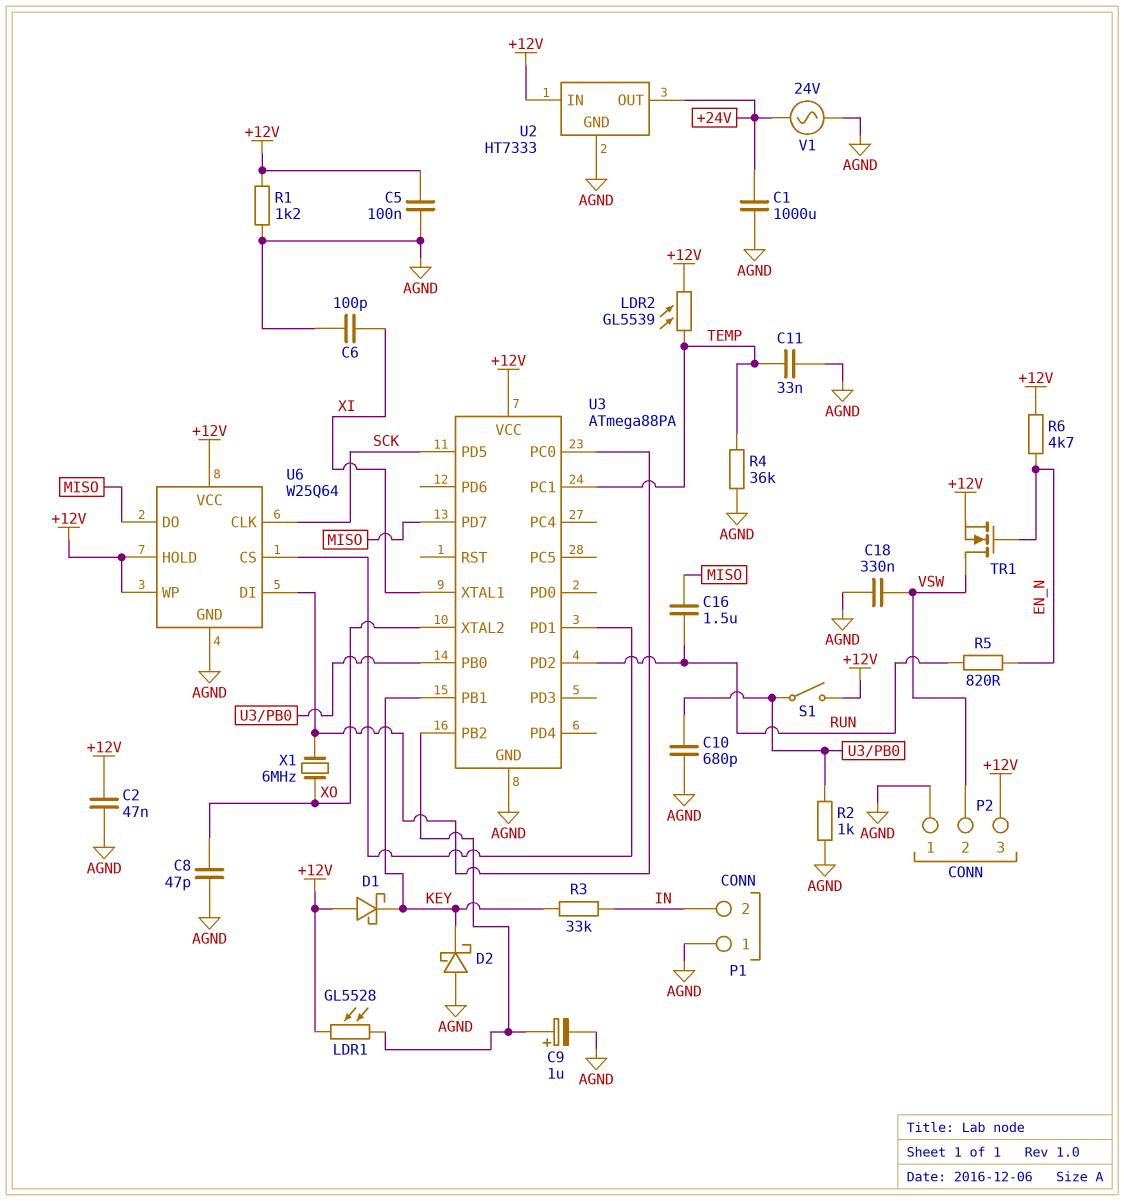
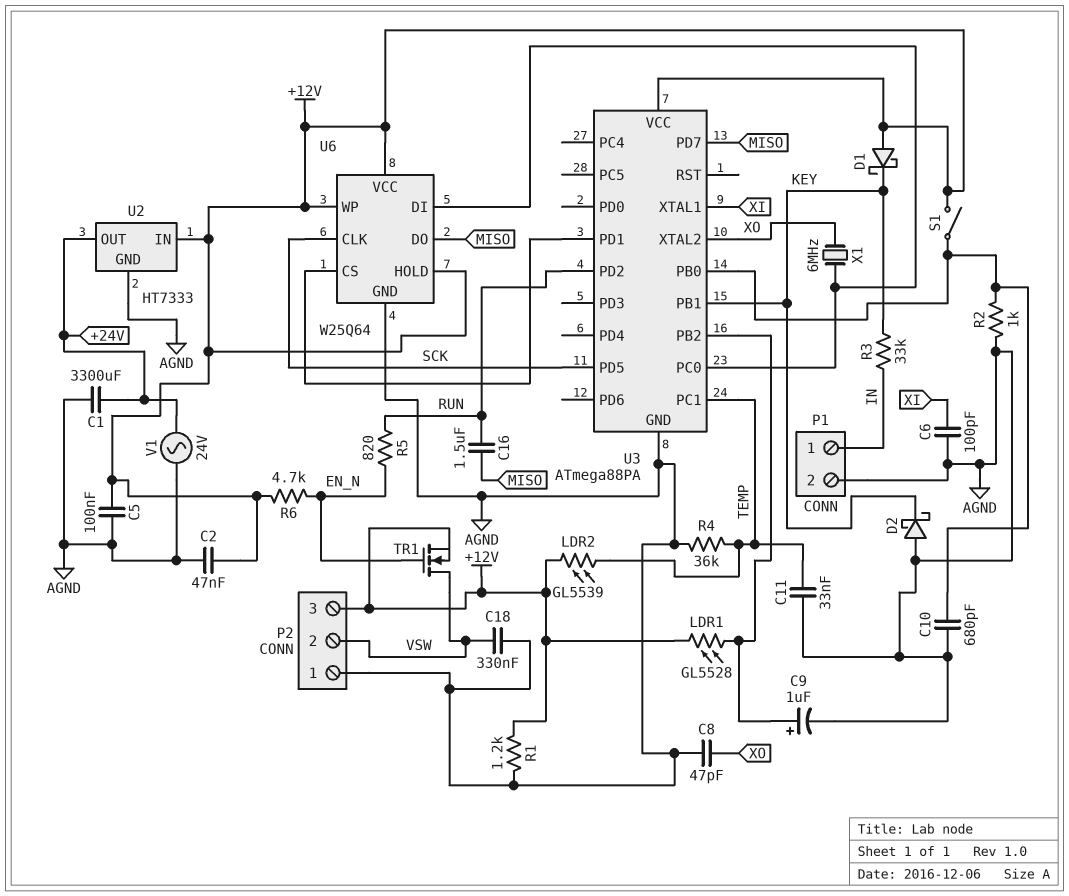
C1: 1000uF (+24V, AGND) -> 3300uF (+24V, AGND)
P1 pin 1: AGND -> IN
P1 pin 2: IN -> AGND

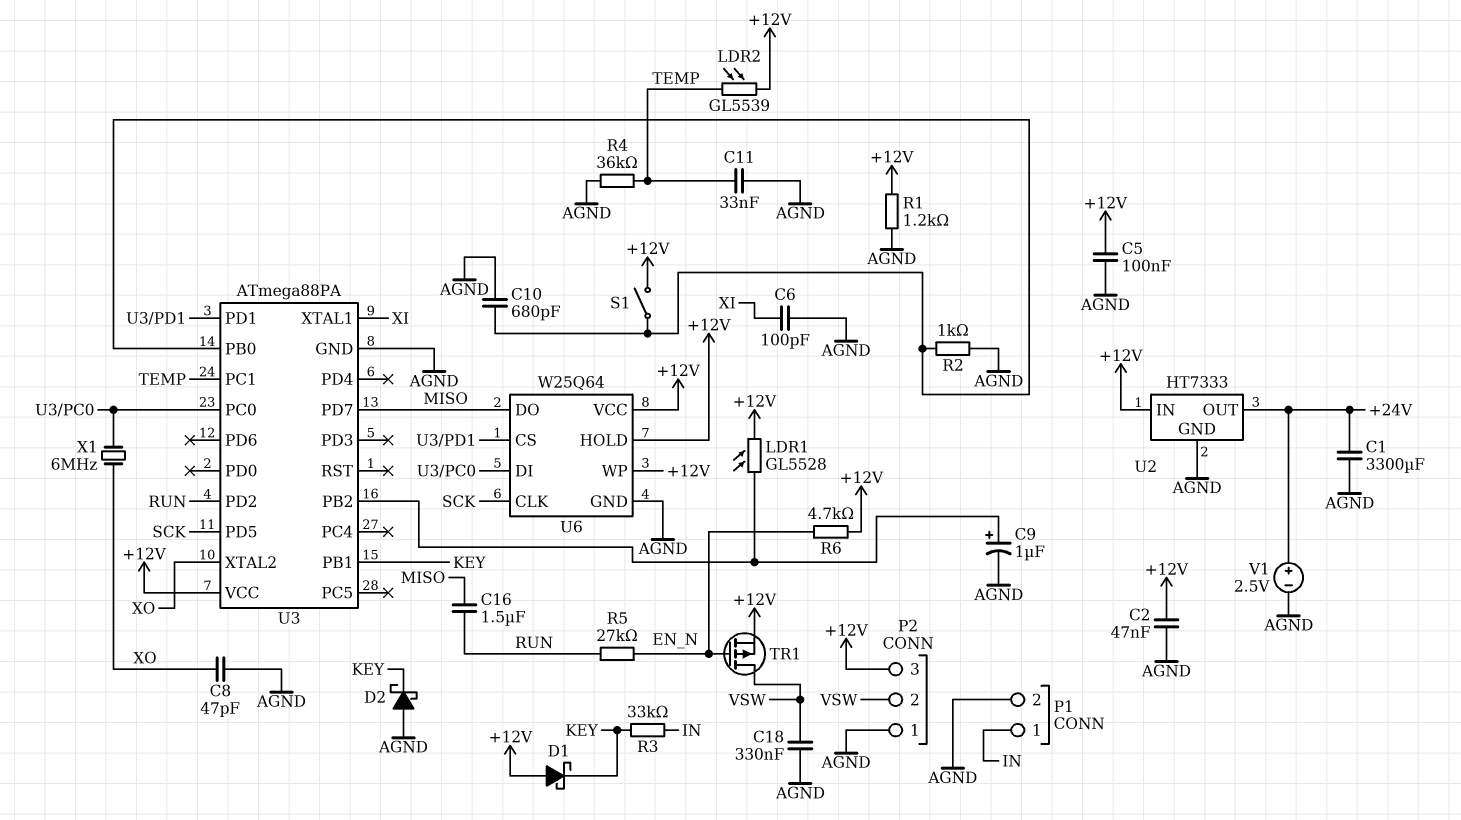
R5: 820 (EN_N, RUN) -> 27k (EN_N, RUN)
TR1: NMOS (G EN_N, D VSW, S +12V) -> PMOS (G EN_N, D VSW, S +12V)
V1: AC 24V (+24V, AGND) -> 2.5V (plus +24V, minus AGND)

